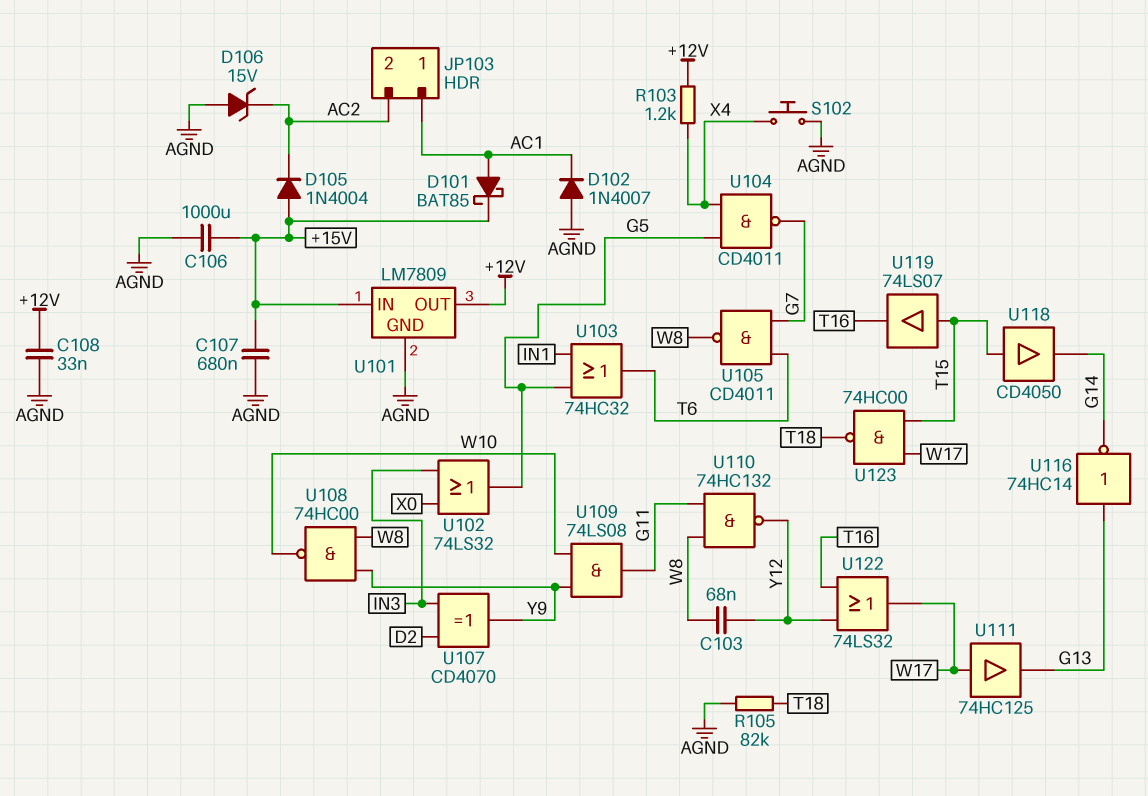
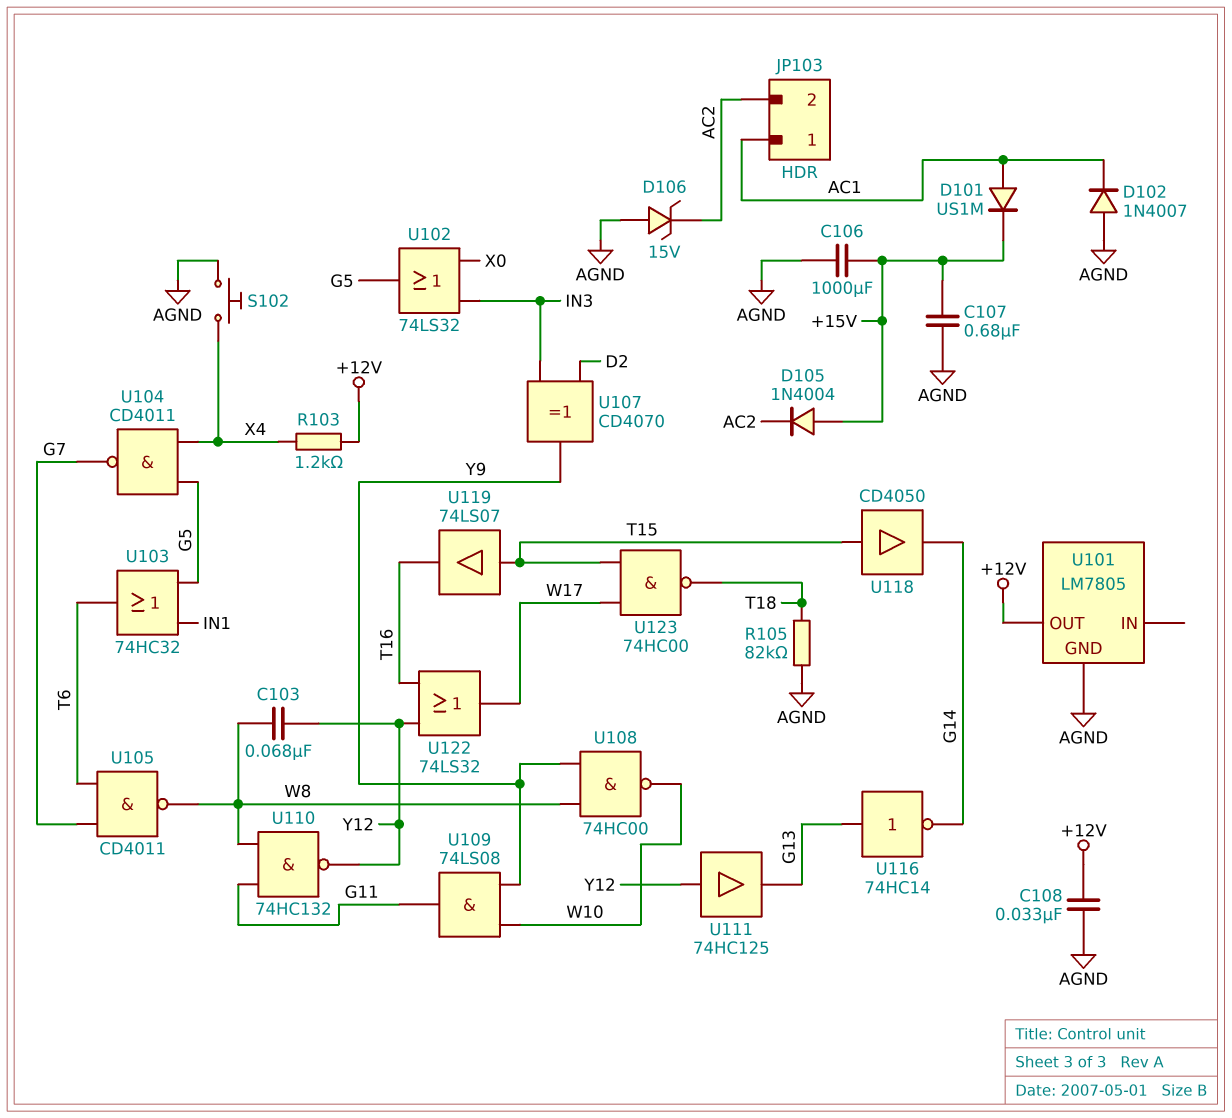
D101: schottky BAT85 (A AC1, K +15V) -> diode US1M (A AC1, K +15V)
U101: LM7809 -> LM7805
U101 pin IN: +15V -> none
U111: buffer 74HC125 (in W17, out G13) -> buffer 74HC125 (in Y12, out G13)

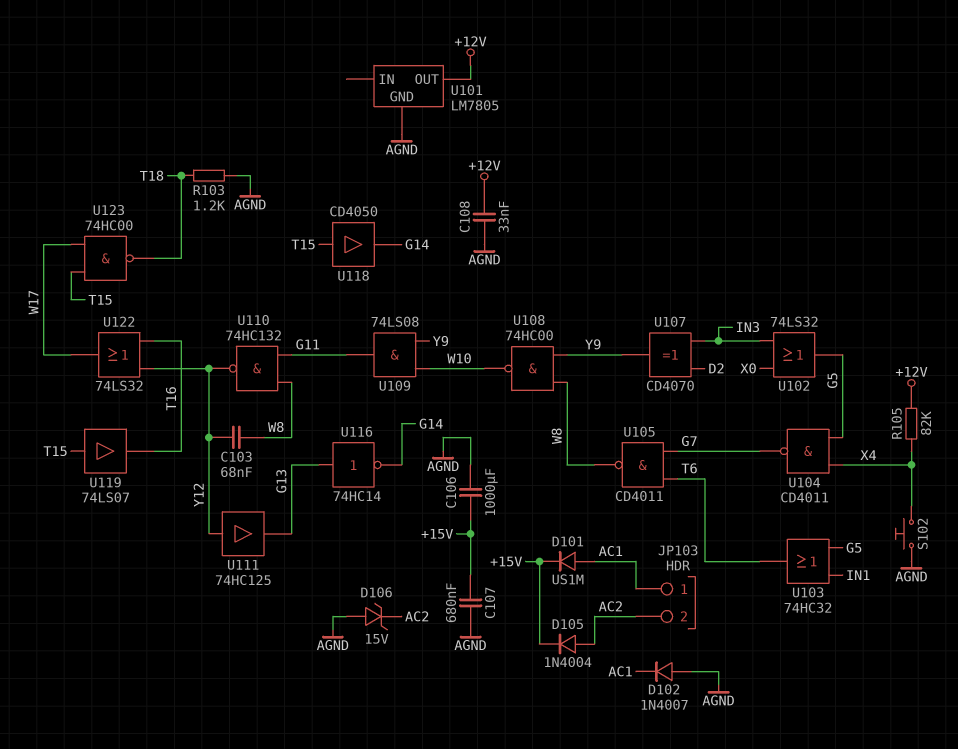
D105: diode 1N4004 (A +15V, K AC2) -> diode 1N4004 (A AC2, K +15V)
R103: 1.2k (+12V, X4) -> 1.2k (AGND, T18)
R105: 82k (AGND, T18) -> 82k (+12V, X4)

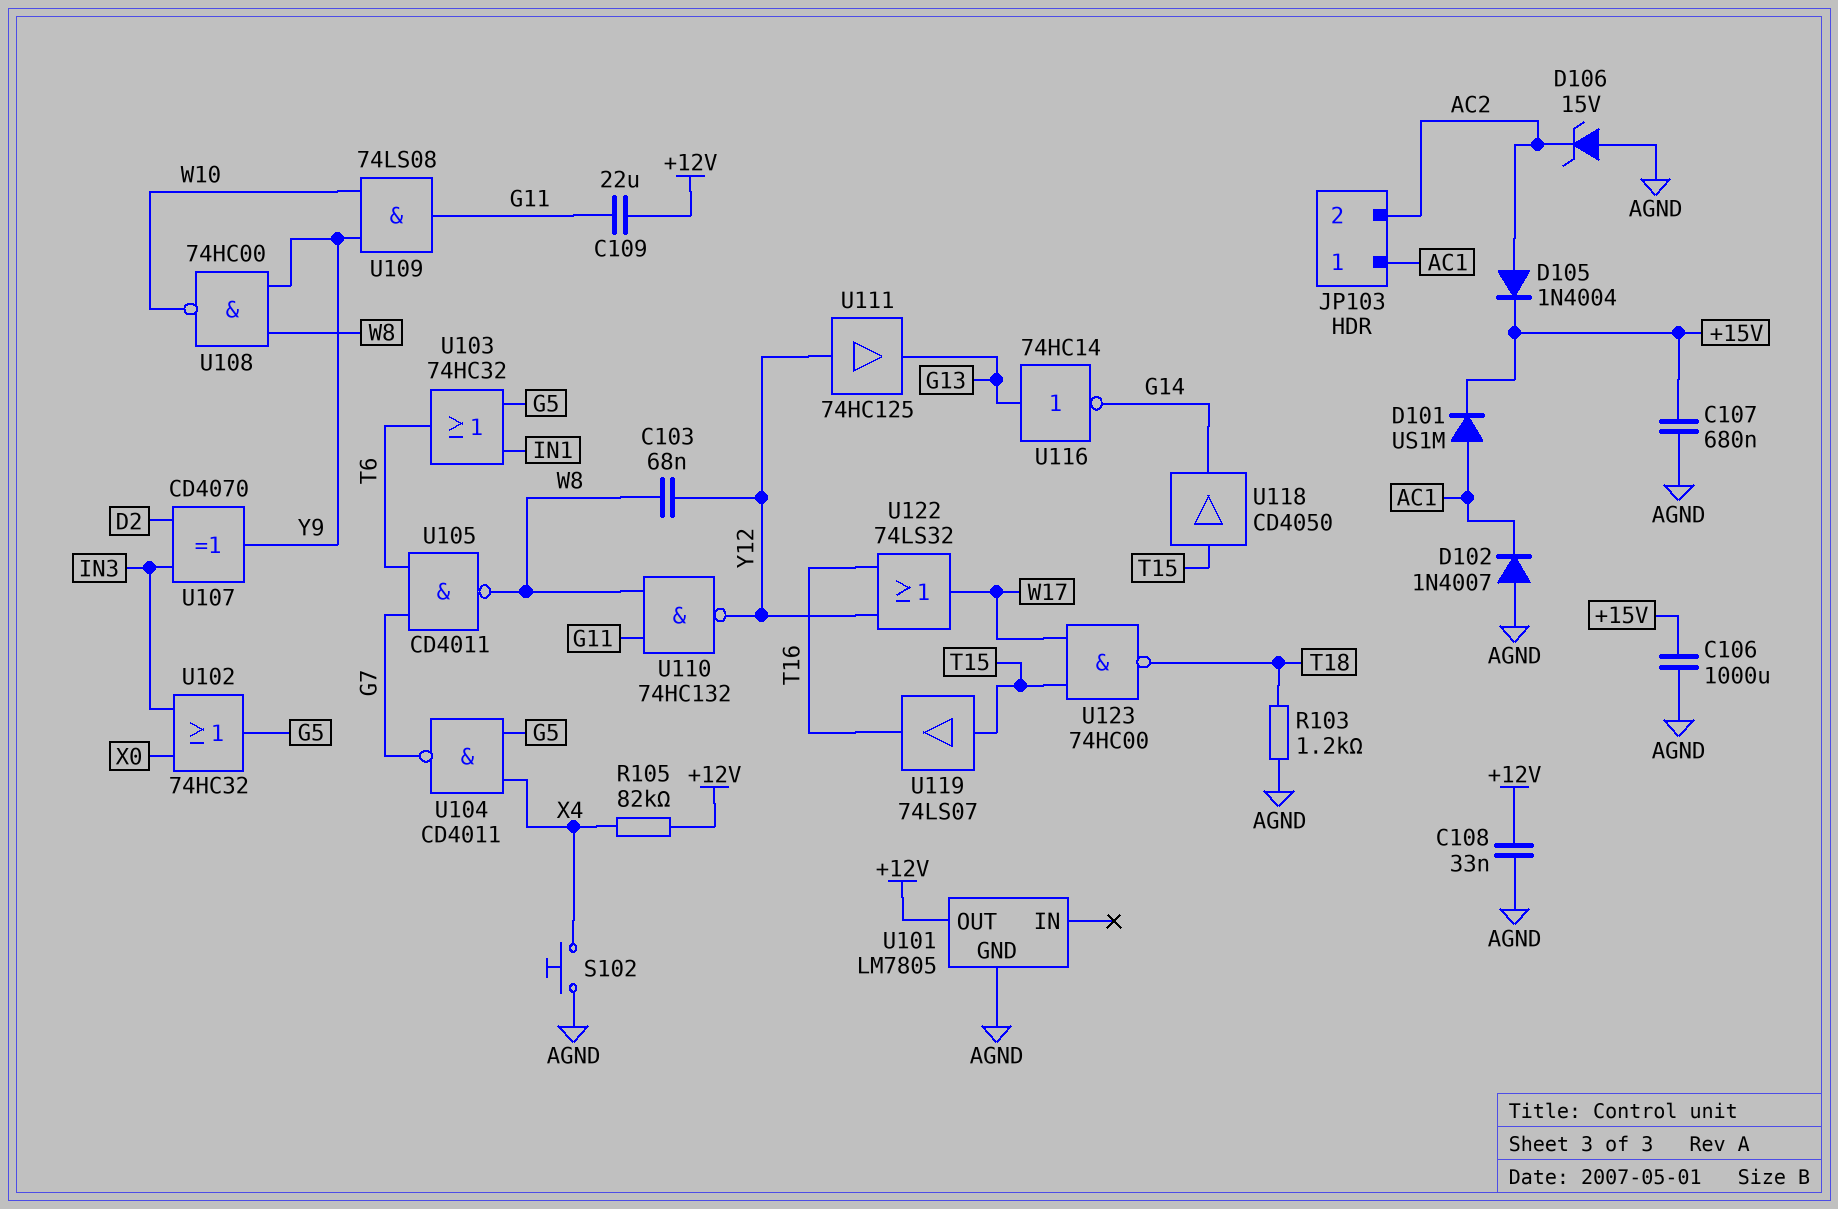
C109: none -> 22uF (+12V, G11)
U102: OR 74LS32 (in IN3, in X0, out G5) -> OR 74HC32 (in IN3, in X0, out G5)

